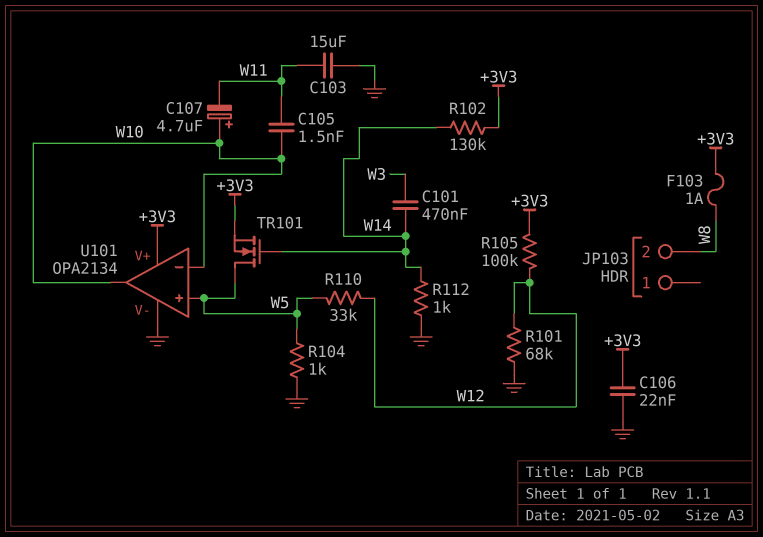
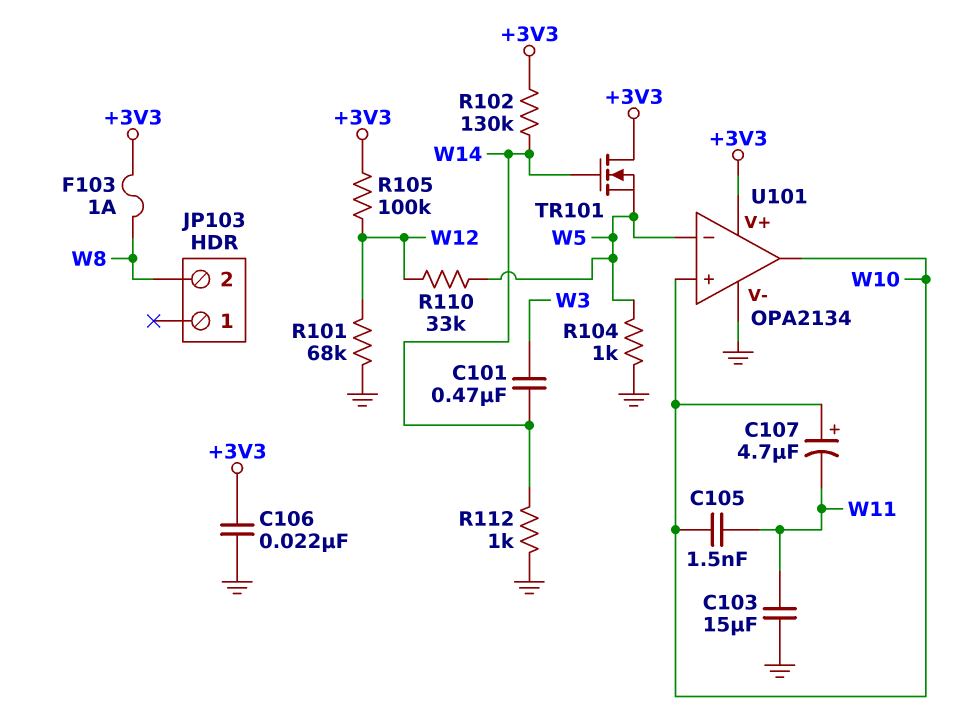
TR101: NMOS (G W14, D W5, S +3V3) -> NMOS (G W14, D +3V3, S W5)
U101 pin in+: W5 -> W10
U101 pin in-: W10 -> W5

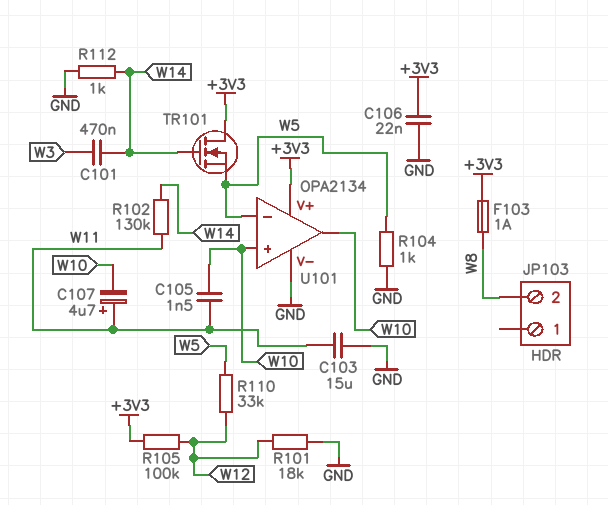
C107: 4.7uF (plus W10, minus W11) -> 4.7uF (plus W11, minus W10)
R101: 68k (GND, W12) -> 18k (GND, W12)
R102: 130k (+3V3, W14) -> 130k (W11, W14)

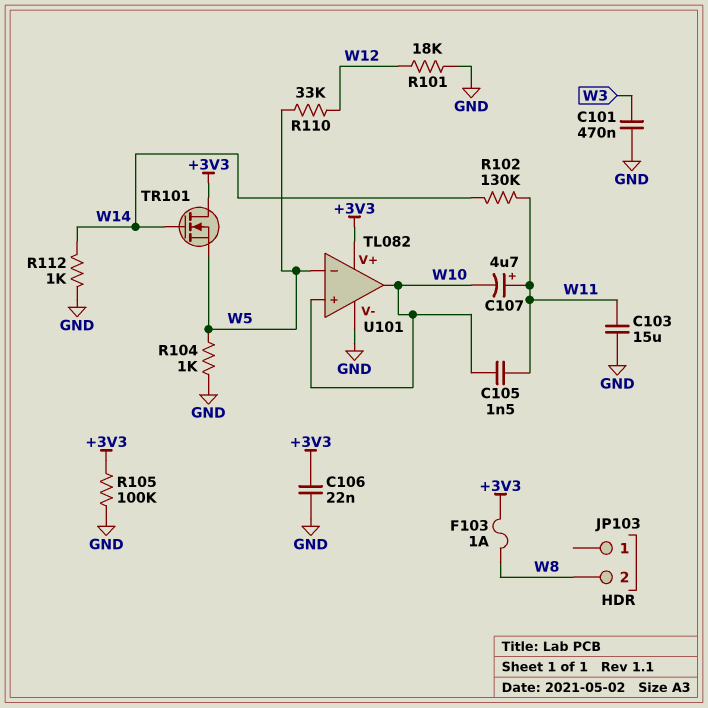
C101: 470nF (W3, W14) -> 470nF (GND, W3)
R105: 100k (+3V3, W12) -> 100k (+3V3, GND)
U101: OPA2134 -> TL082

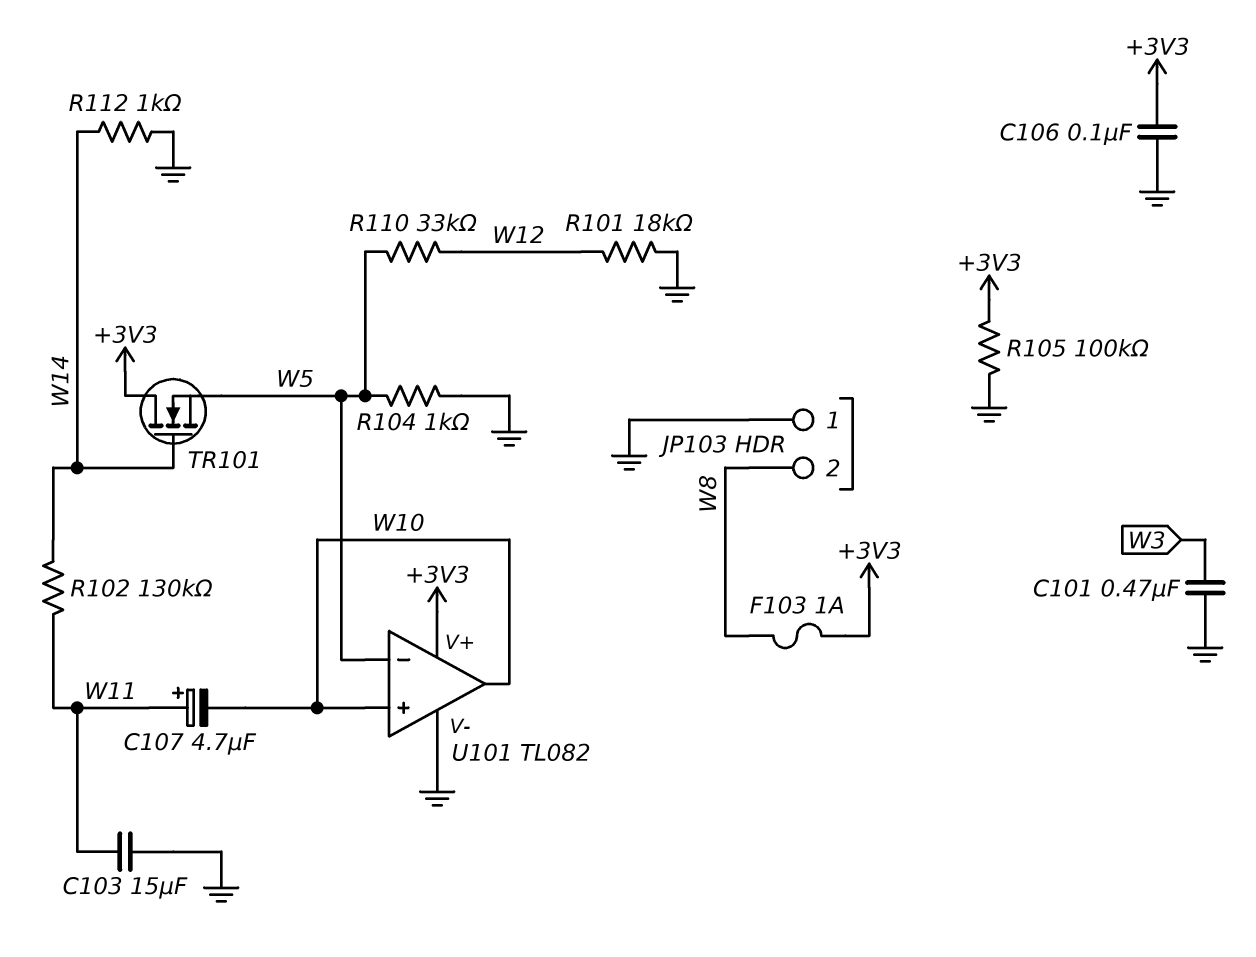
C105: 1.5nF (W10, W11) -> none
C106: 22nF (+3V3, GND) -> 100nF (+3V3, GND)
JP103 pin 1: none -> GND

